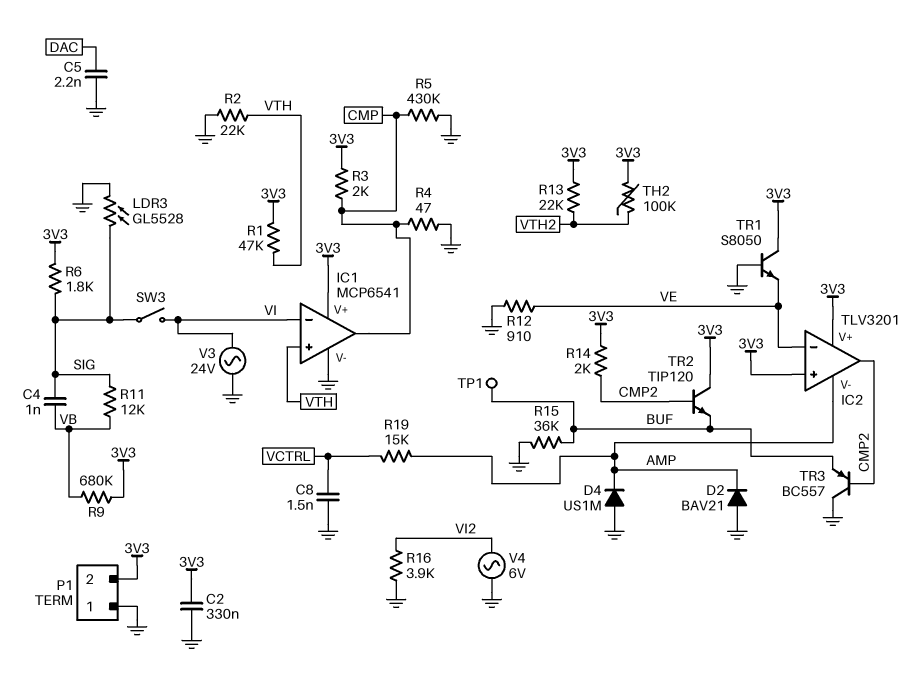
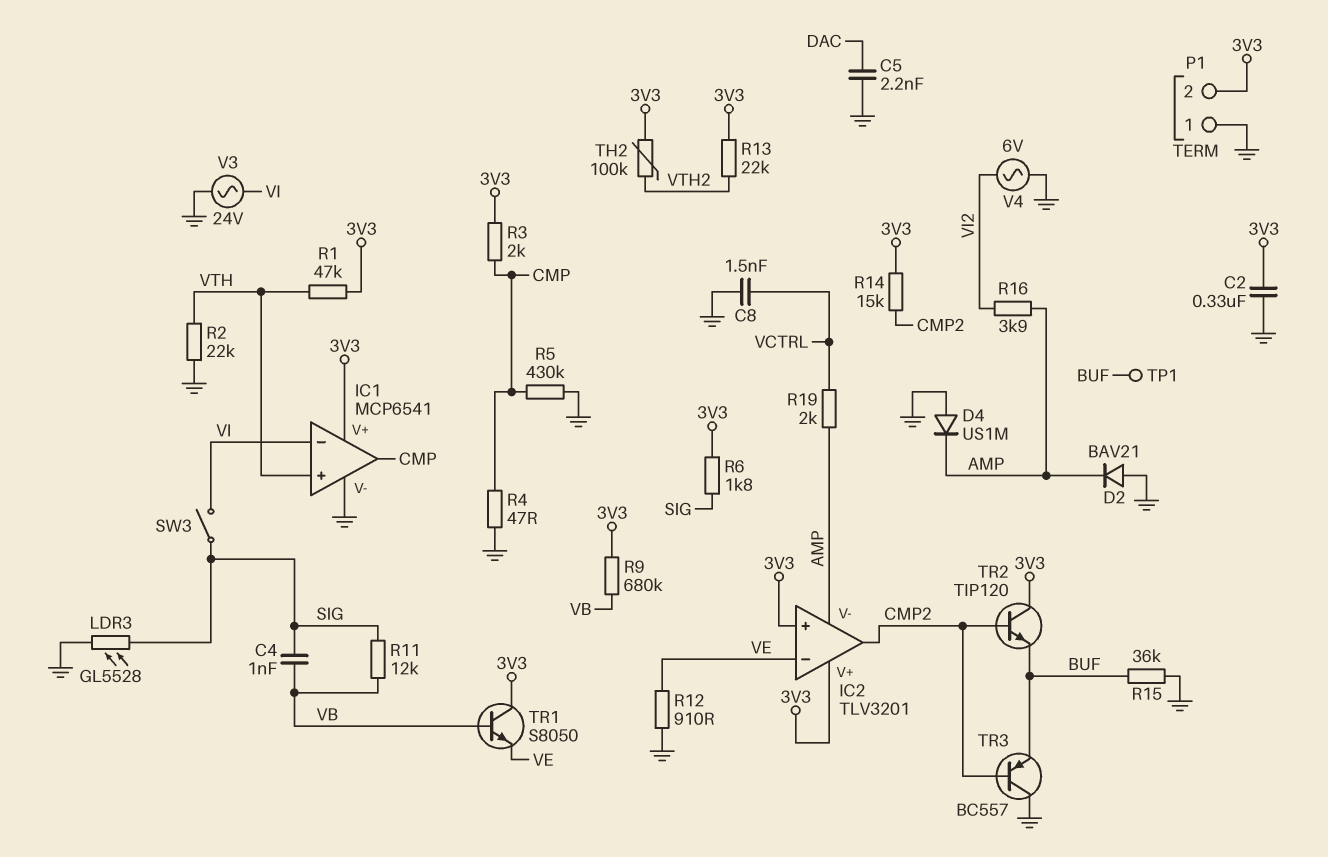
R14: 2k (3V3, CMP2) -> 15k (3V3, CMP2)
R16: 3.9k (GND, VI2) -> 3.9k (AMP, VI2)
R19: 15k (AMP, VCTRL) -> 2k (AMP, VCTRL)
TR1: NPN S8050 (B GND, C 3V3, E VE) -> NPN S8050 (B VB, C 3V3, E VE)

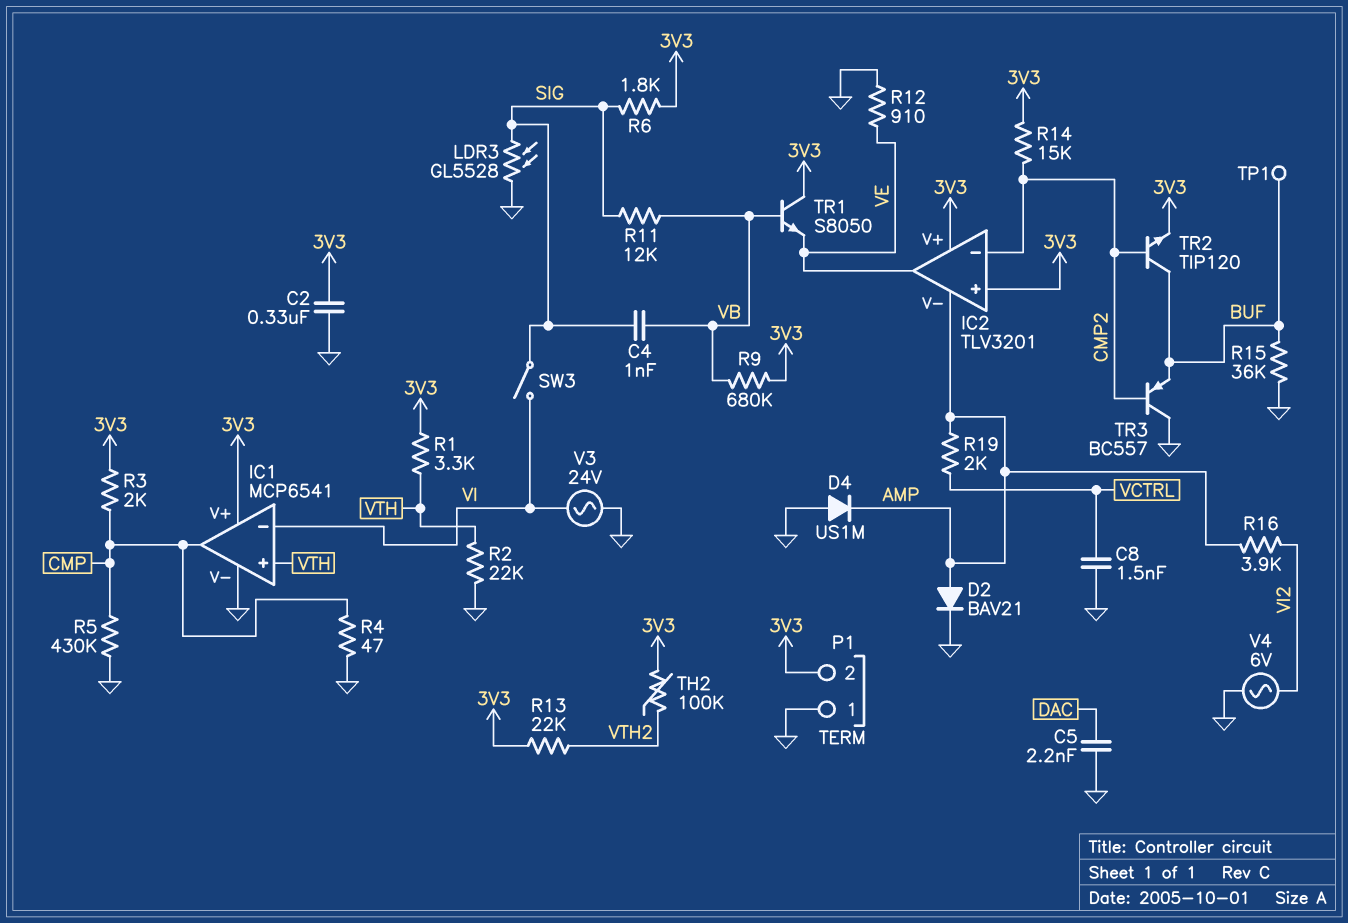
D2: diode BAV21 (A GND, K AMP) -> diode BAV21 (A AMP, K GND)
IC2 pin in-: VE -> CMP2
IC2 pin out: CMP2 -> VE
R1: 47k (3V3, VTH) -> 3.3k (3V3, VTH)
TR2: NPN TIP120 (B CMP2, C 3V3, E BUF) -> NPN TIP120 (B CMP2, C BUF, E 3V3)

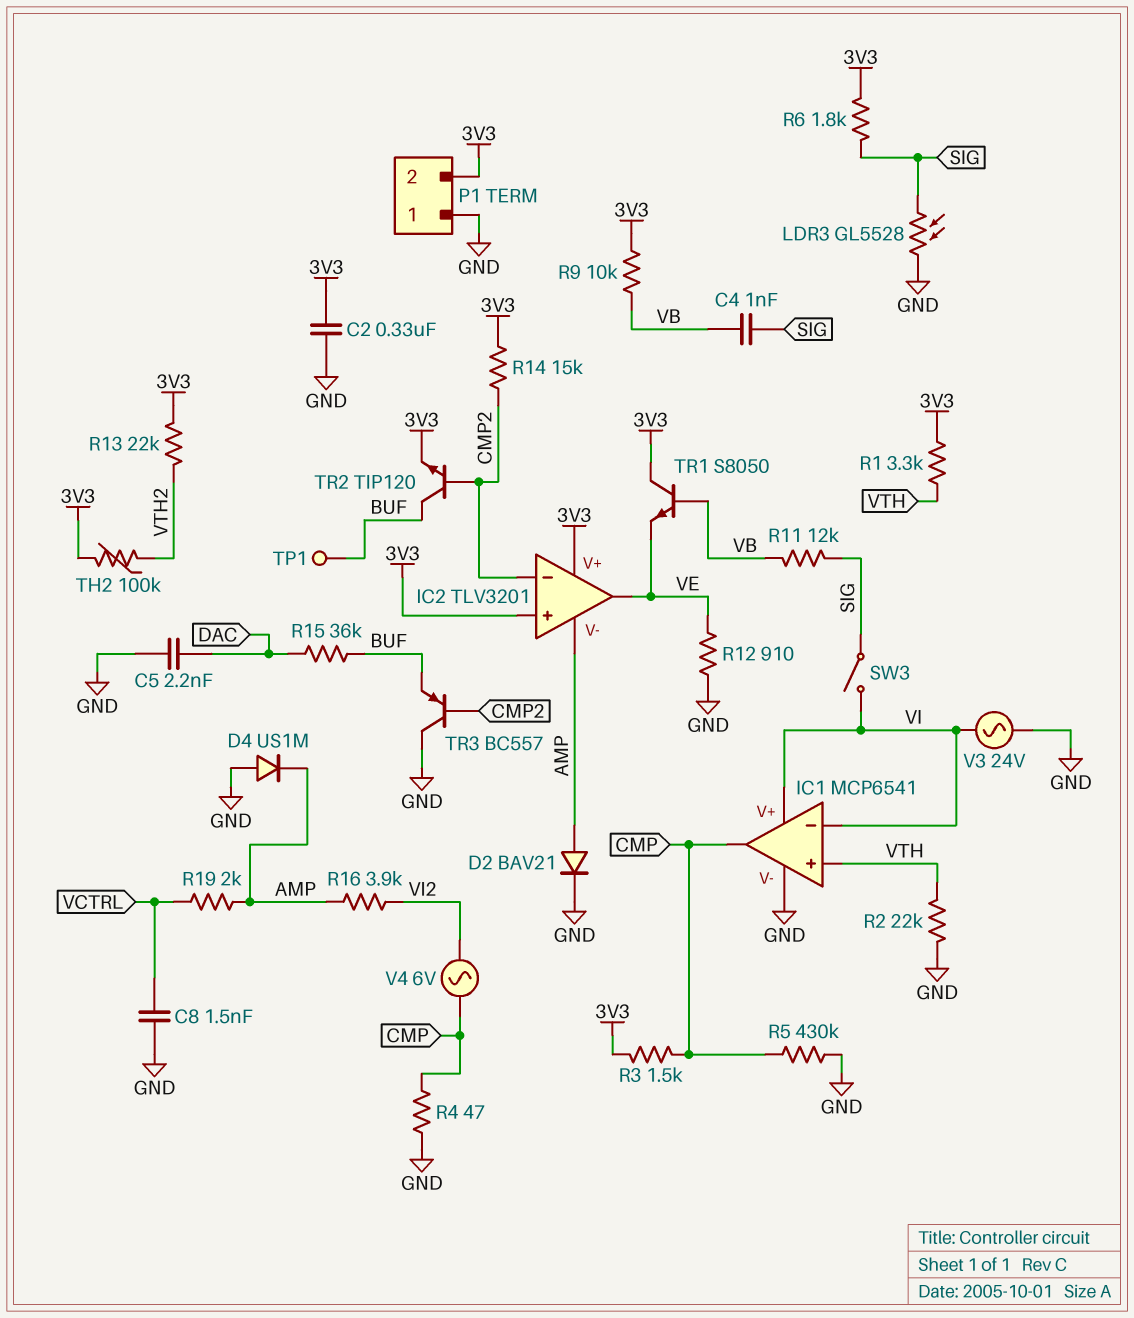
IC1 pin V+: 3V3 -> VI
R3: 2k (3V3, CMP) -> 1.5k (3V3, CMP)
R9: 680k (3V3, VB) -> 10k (3V3, VB)
R15: 36k (BUF, GND) -> 36k (BUF, DAC)
V4: AC 6V (GND, VI2) -> AC 6V (CMP, VI2)

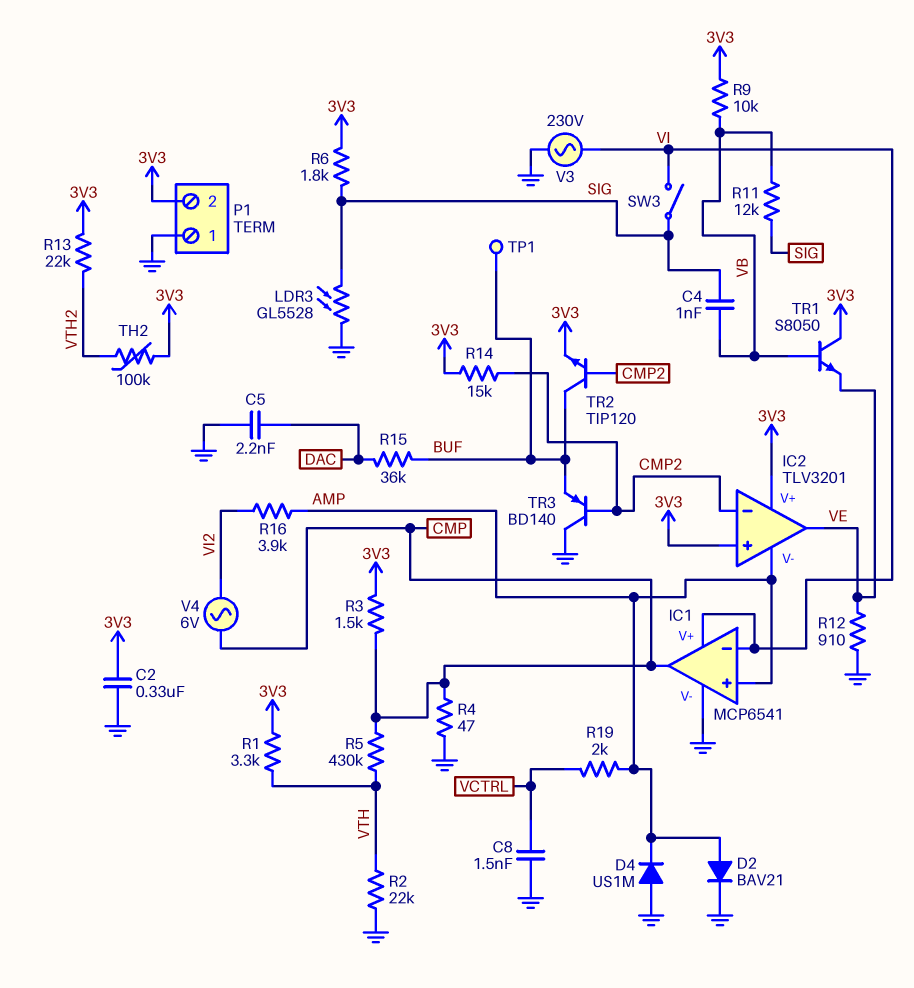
IC1 pin in+: VTH -> AMP
R5: 430k (CMP, GND) -> 430k (CMP, VTH)
TR3: PNP BC557 (B CMP2, C GND, E BUF) -> PNP BD140 (B CMP2, C GND, E BUF)
V3: AC 24V (GND, VI) -> AC 230V (GND, VI)

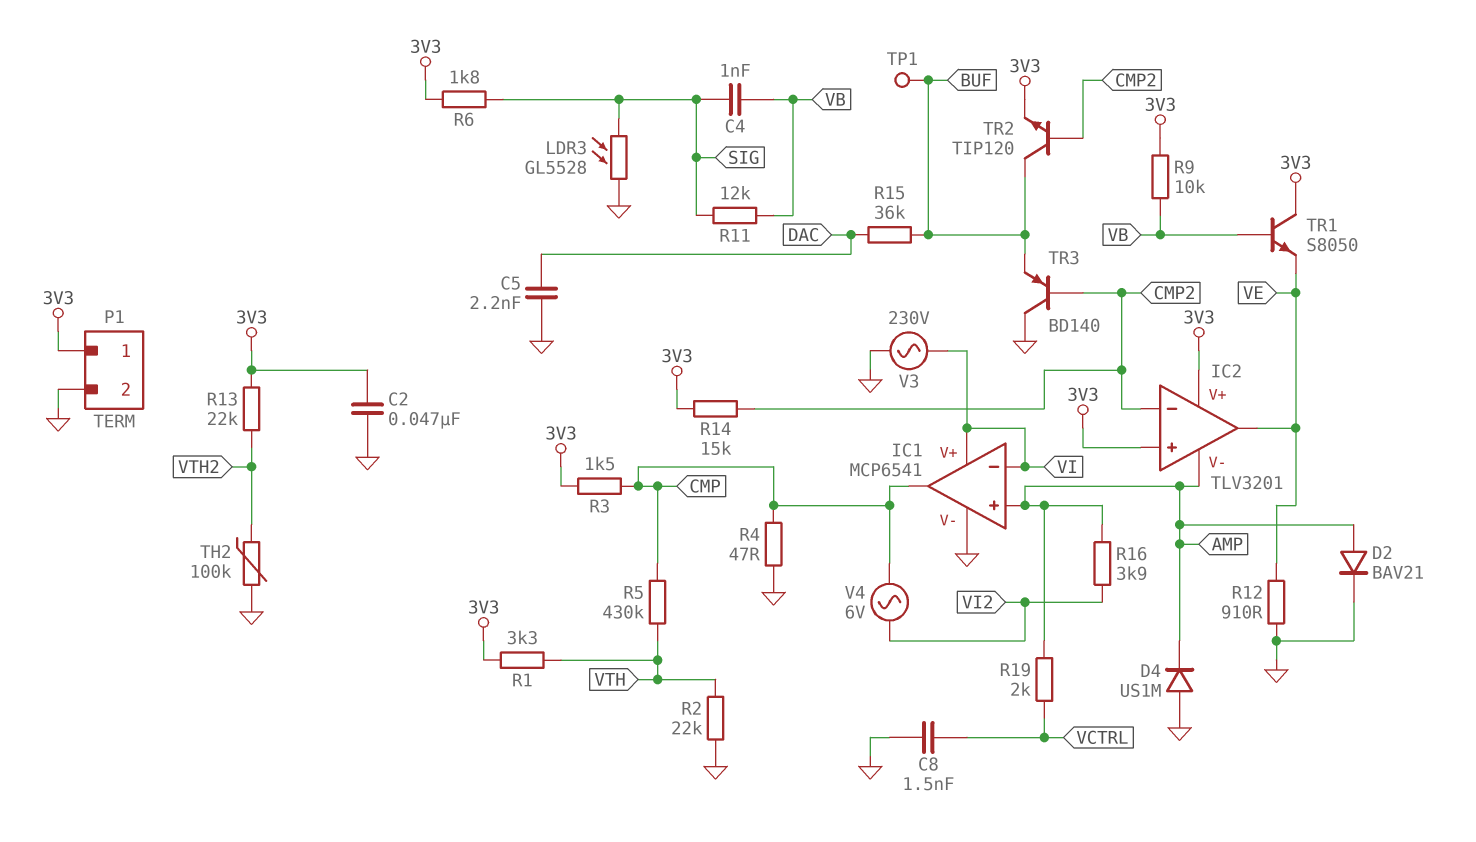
C2: 330nF (3V3, GND) -> 47nF (3V3, GND)
P1 pin 1: GND -> 3V3
P1 pin 2: 3V3 -> GND
SW3: switch (SIG, VI) -> none
TH2: 100k (3V3, VTH2) -> 100k (GND, VTH2)

